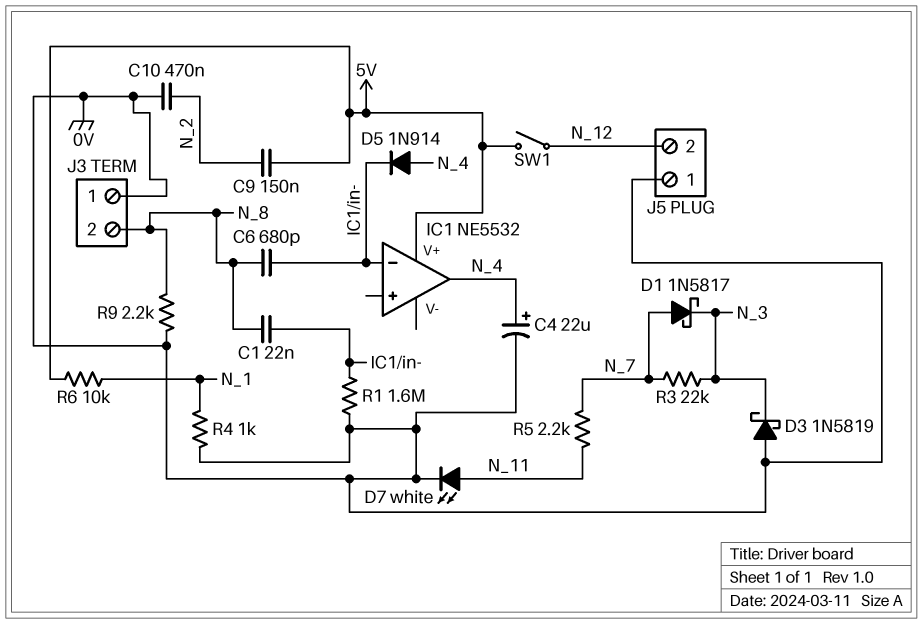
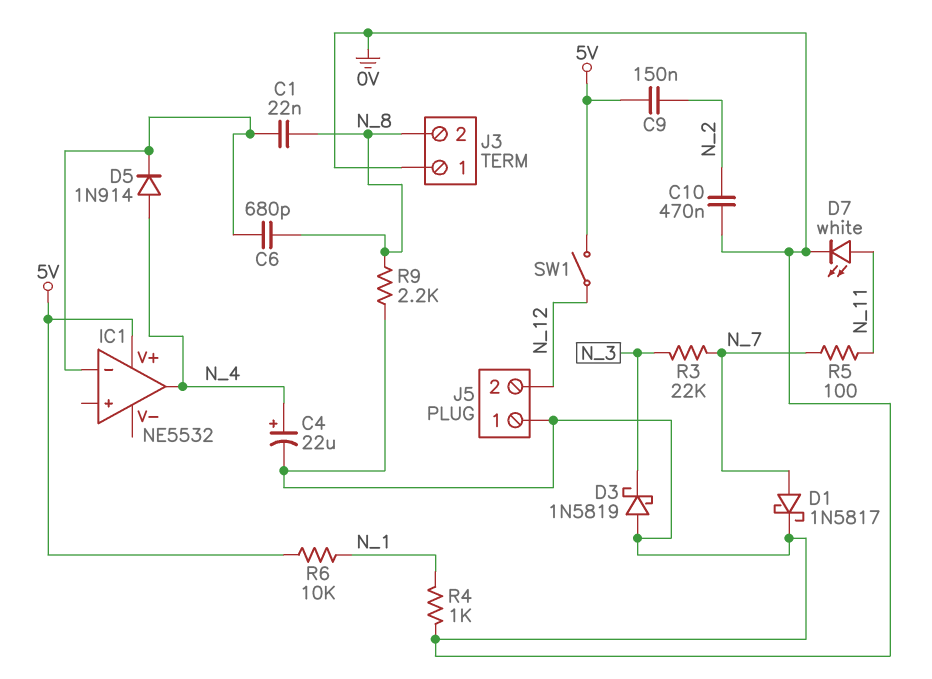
D1: schottky 1N5817 (A N_7, K N_3) -> schottky 1N5817 (A N_7, K 0V)
R1: 1.6M (0V, IC1/in-) -> none
R5: 2.2k (N_7, N_11) -> 100 (N_7, N_11)

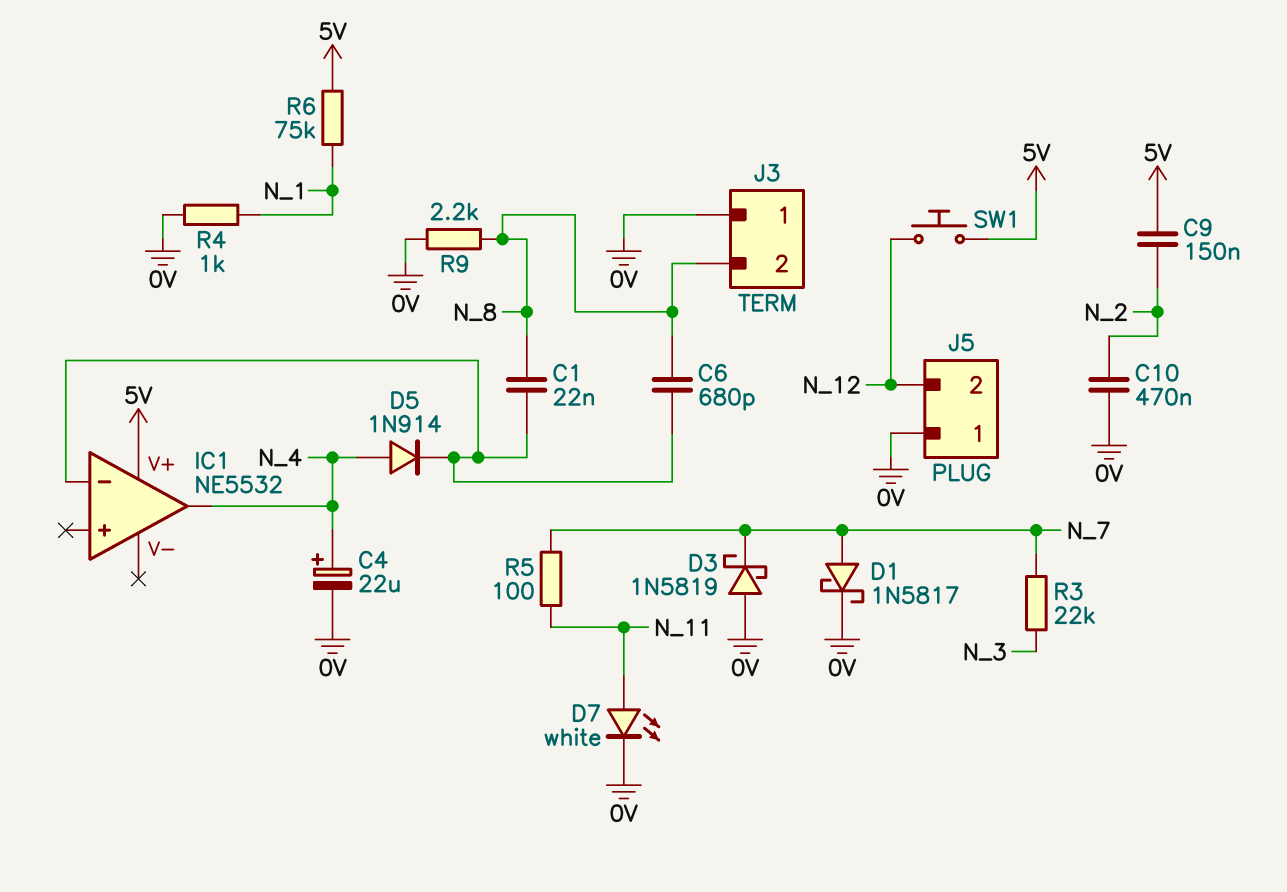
D3: schottky 1N5819 (A 0V, K N_3) -> schottky 1N5819 (A 0V, K N_7)
R6: 10k (5V, N_1) -> 75k (5V, N_1)
SW1: switch (5V, N_12) -> button (5V, N_12)

